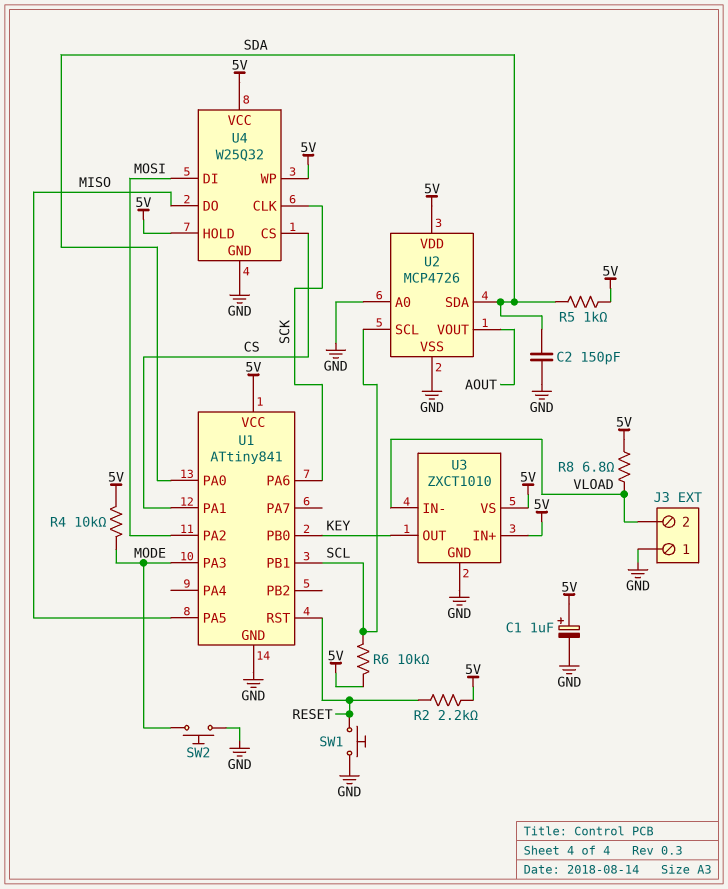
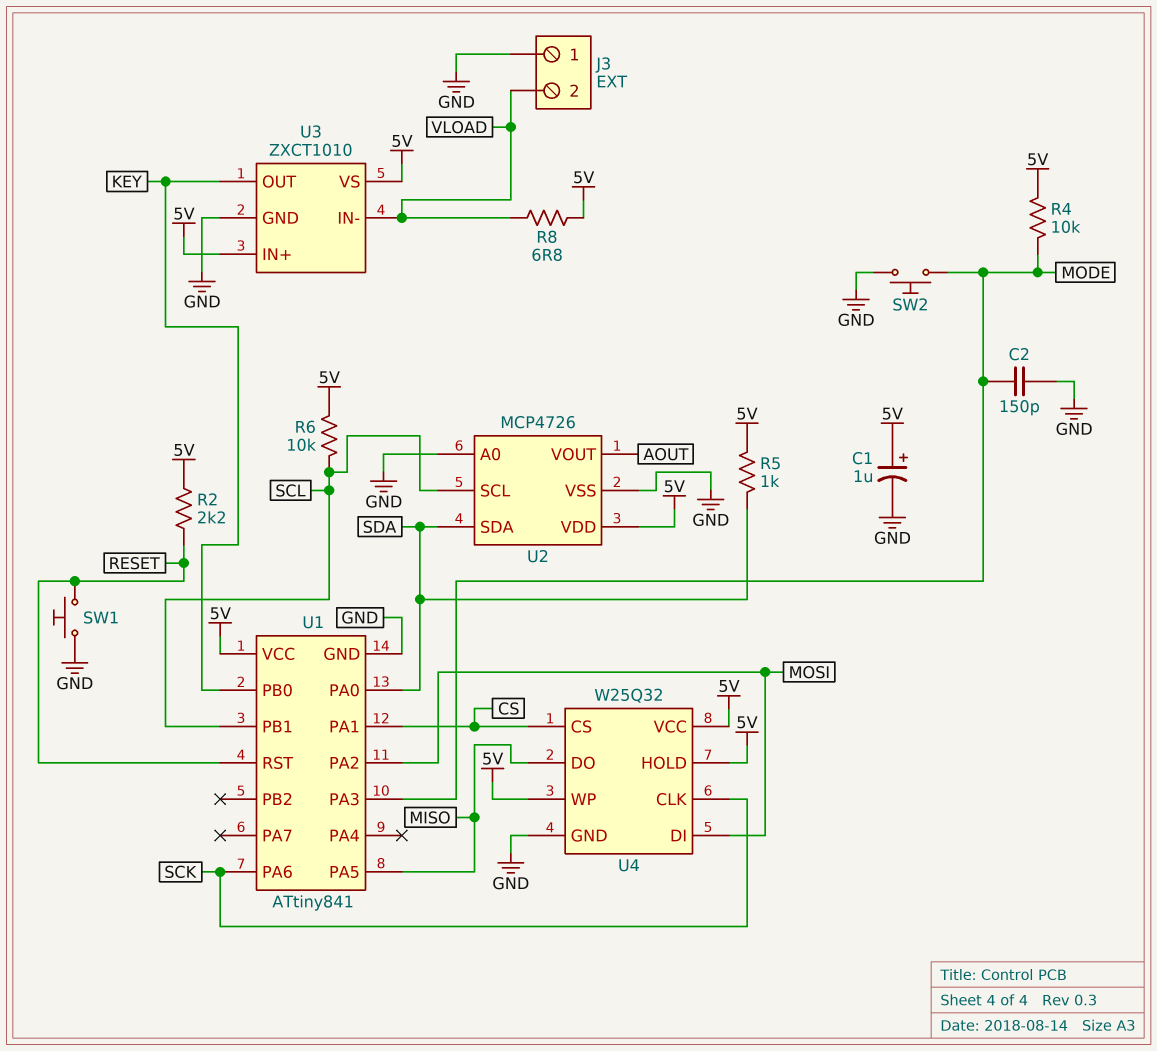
C2: 150pF (GND, SDA) -> 150pF (GND, MODE)

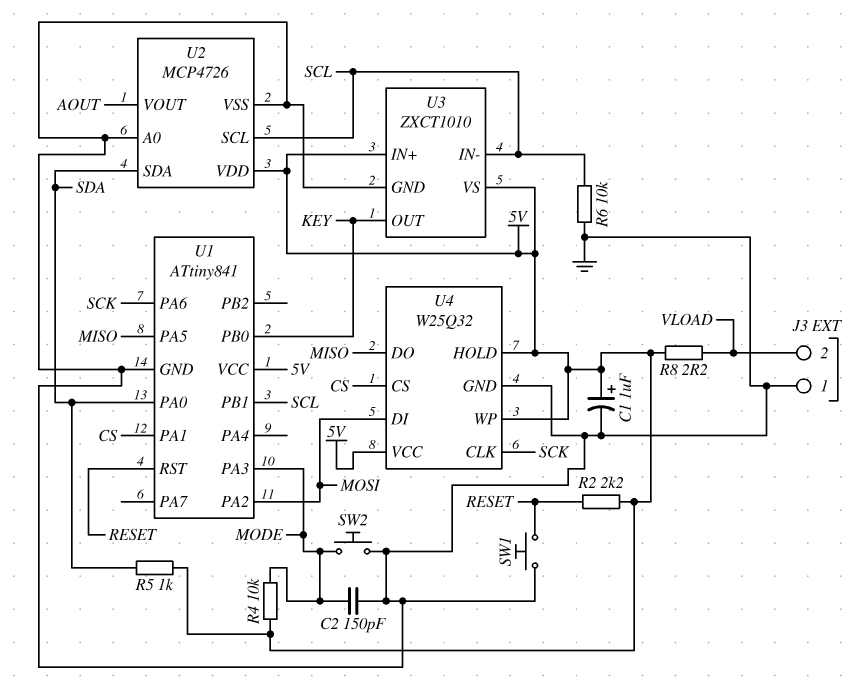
R6: 10k (5V, SCL) -> 10k (GND, SCL)
R8: 6.8 (5V, VLOAD) -> 2.2 (5V, VLOAD)
U3 pin IN-: VLOAD -> SCL

